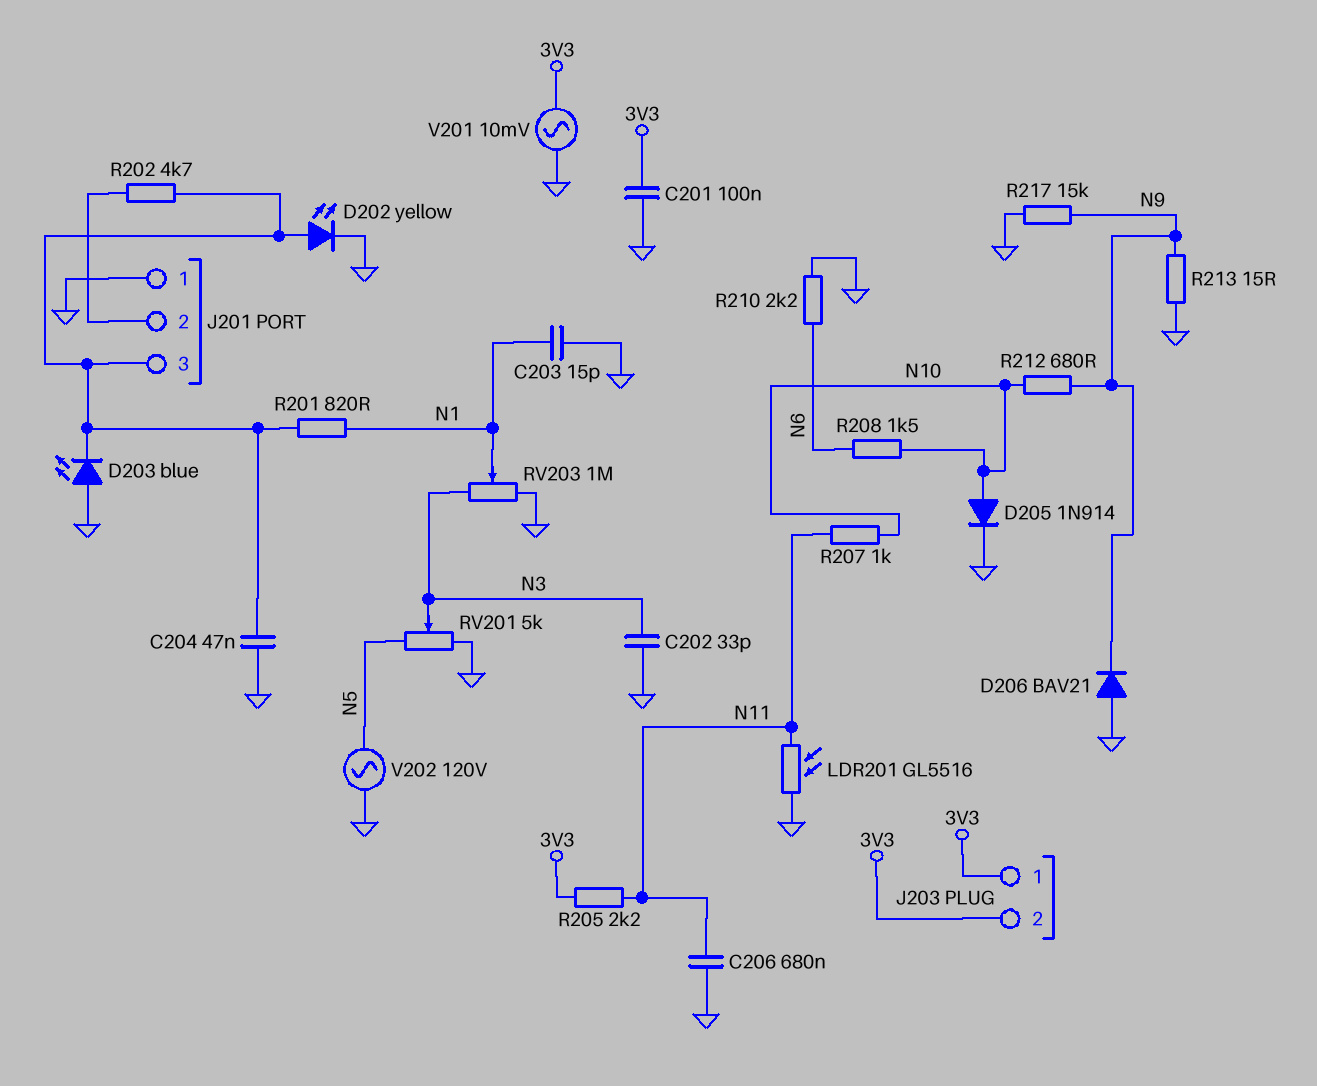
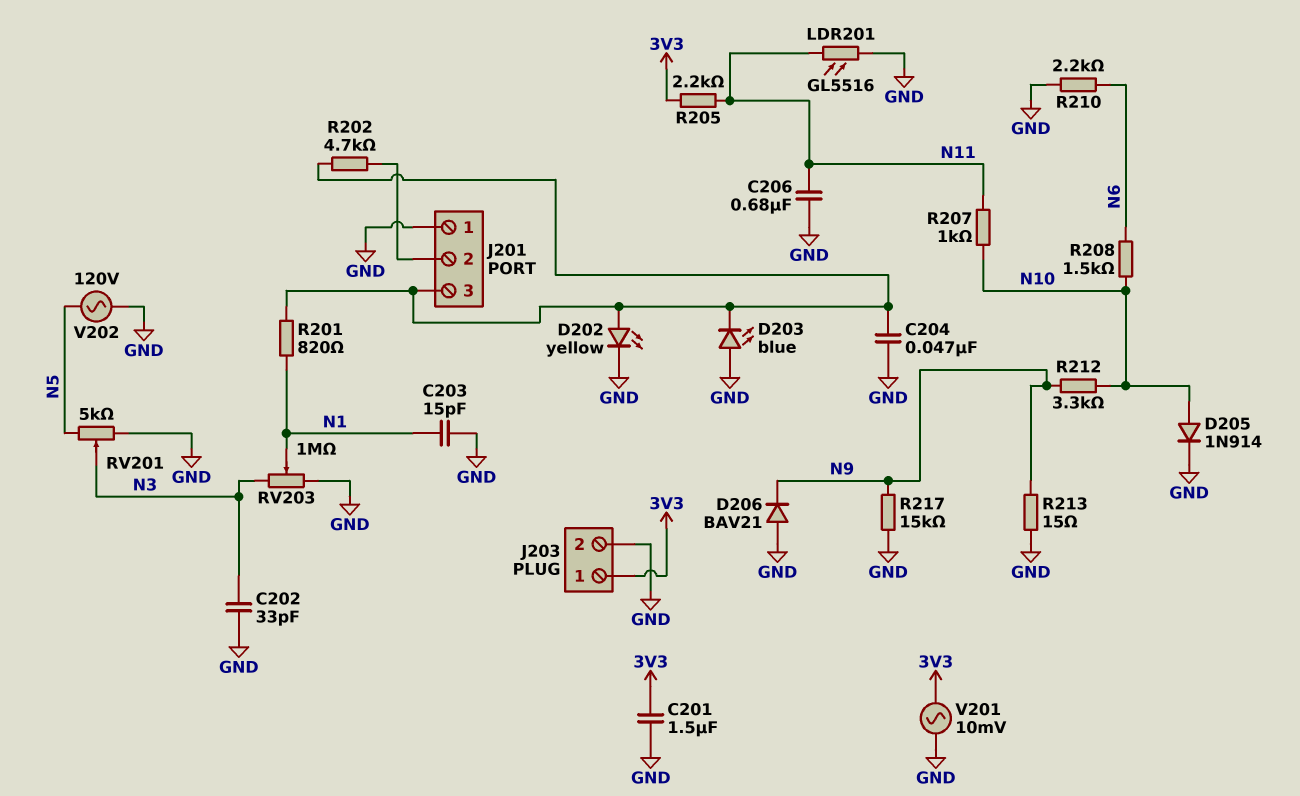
C201: 100nF (3V3, GND) -> 1.5uF (3V3, GND)
J203 pin 2: 3V3 -> GND
R212: 680 (N9, N10) -> 3.3k (N9, N10)

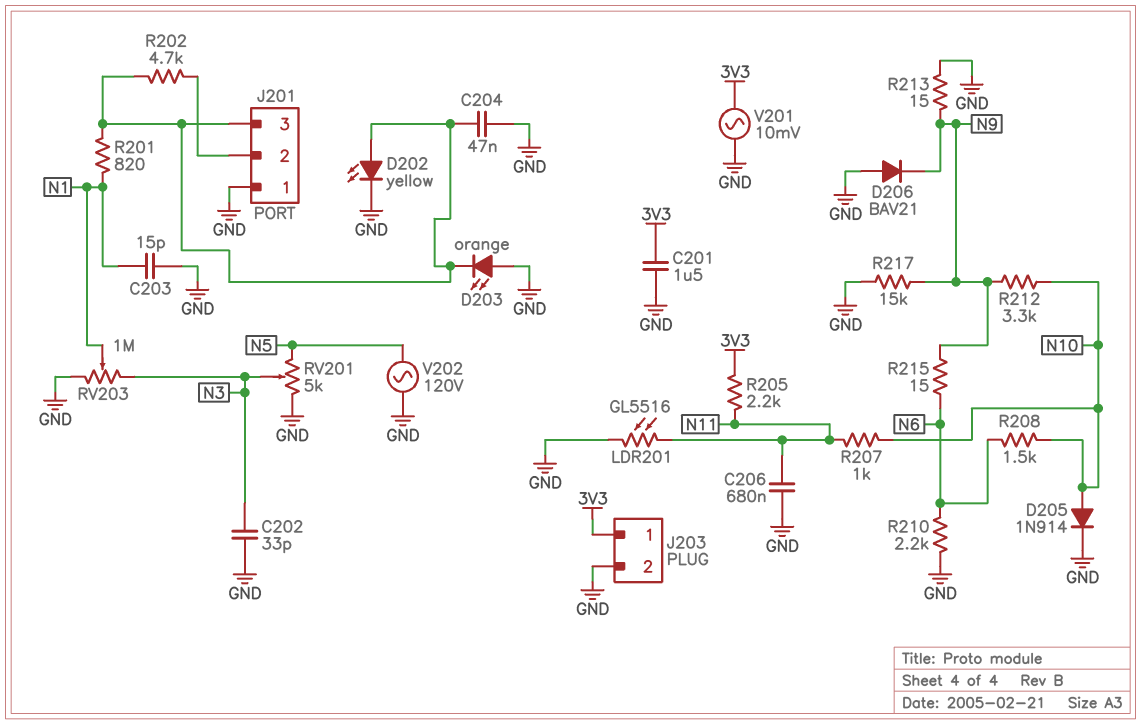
D203: LED blue (A GND, K J201/3) -> LED orange (A GND, K J201/3)
R215: none -> 15 (N6, N9)

